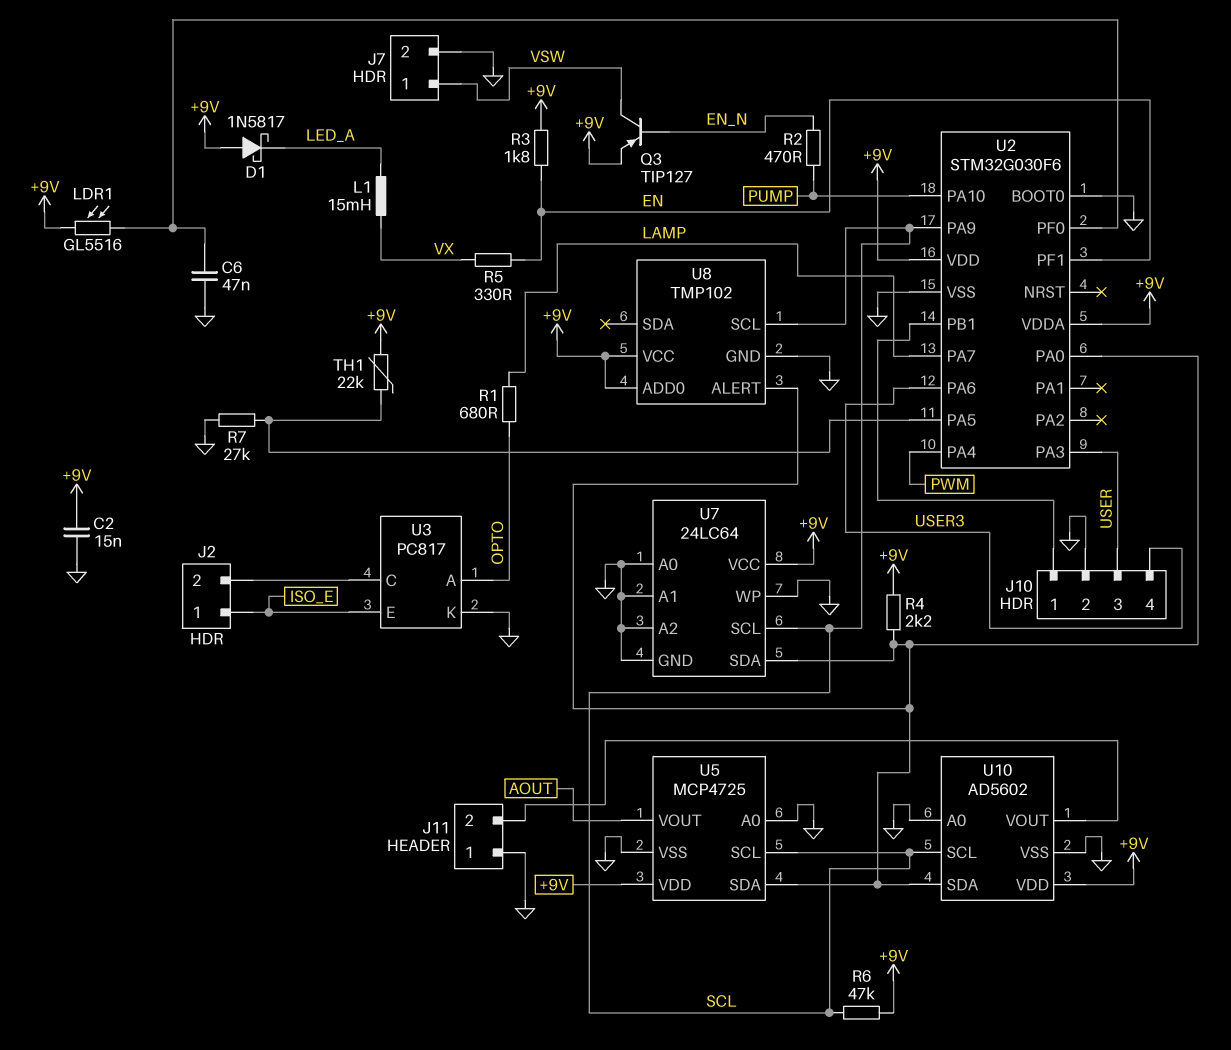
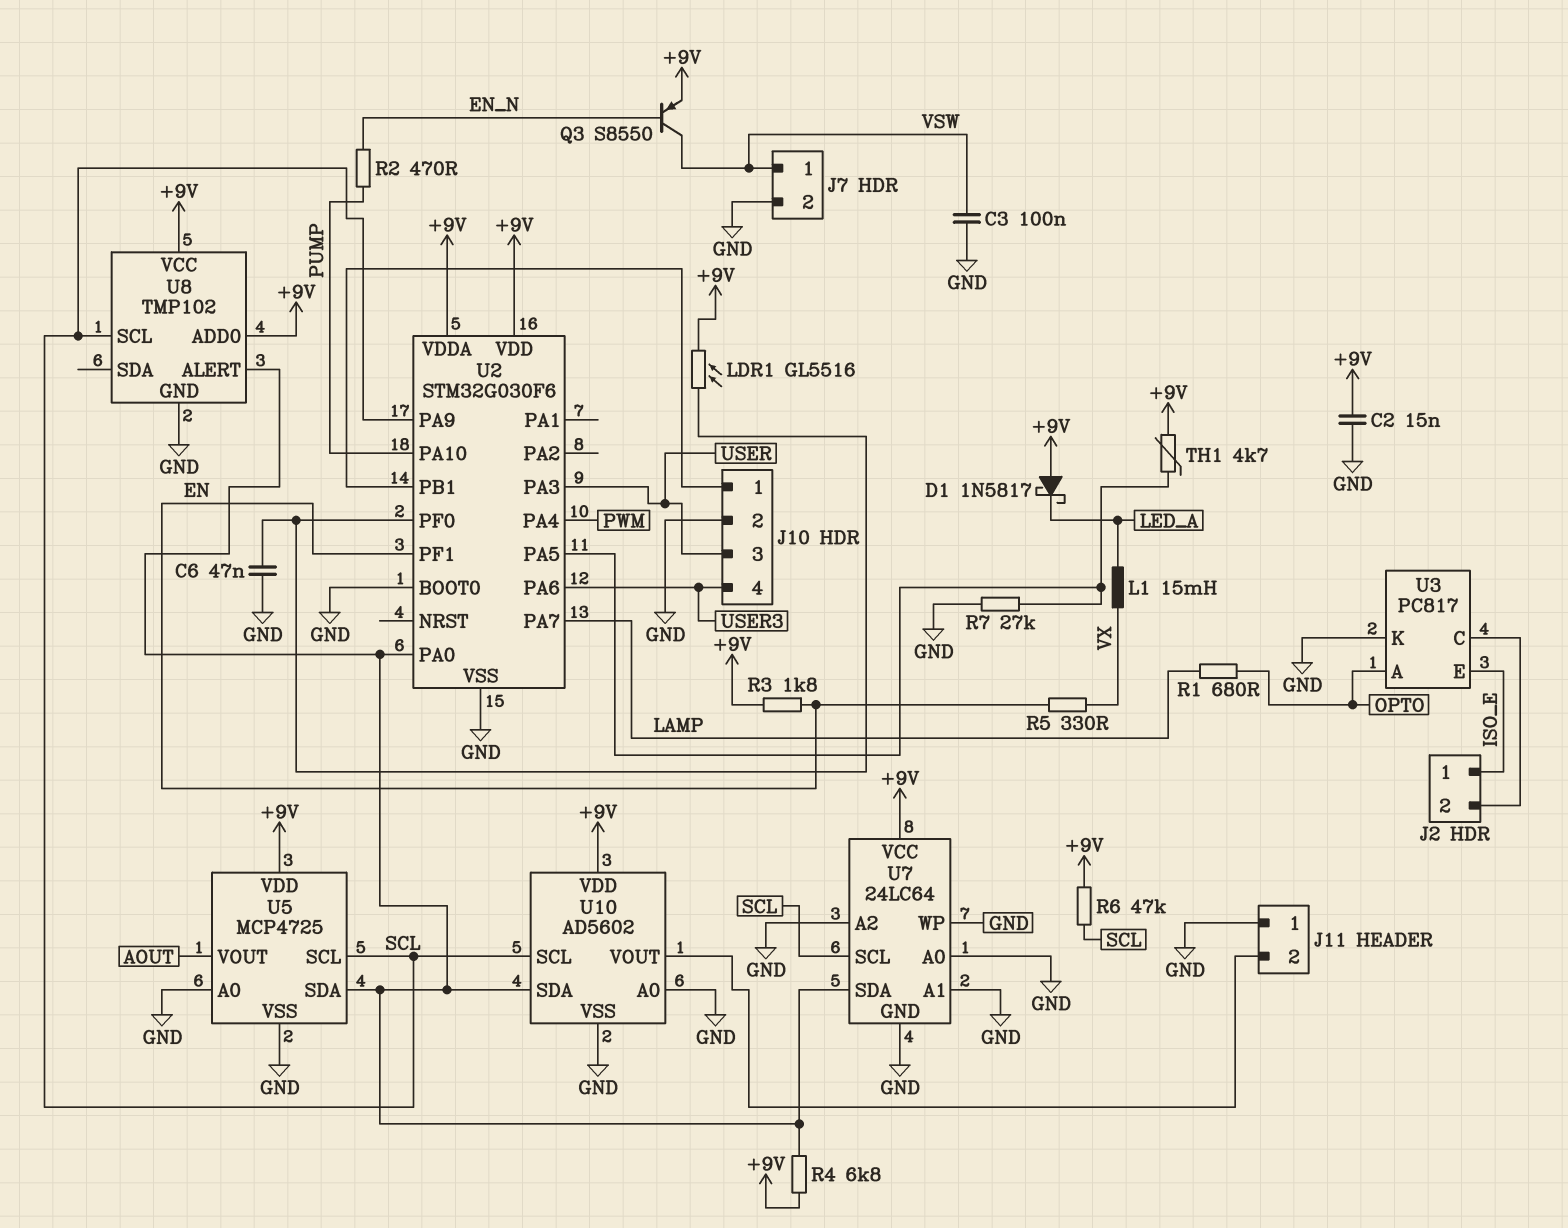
C3: none -> 100nF (GND, VSW)
Q3: PNP TIP127 (B EN_N, C VSW, E +9V) -> PNP S8550 (B EN_N, C VSW, E +9V)
R4: 2.2k (+9V, U2/PA0) -> 6.8k (+9V, U2/PA0)
TH1: 22k (+9V, U2/PA5) -> 4.7k (+9V, U2/PA5)

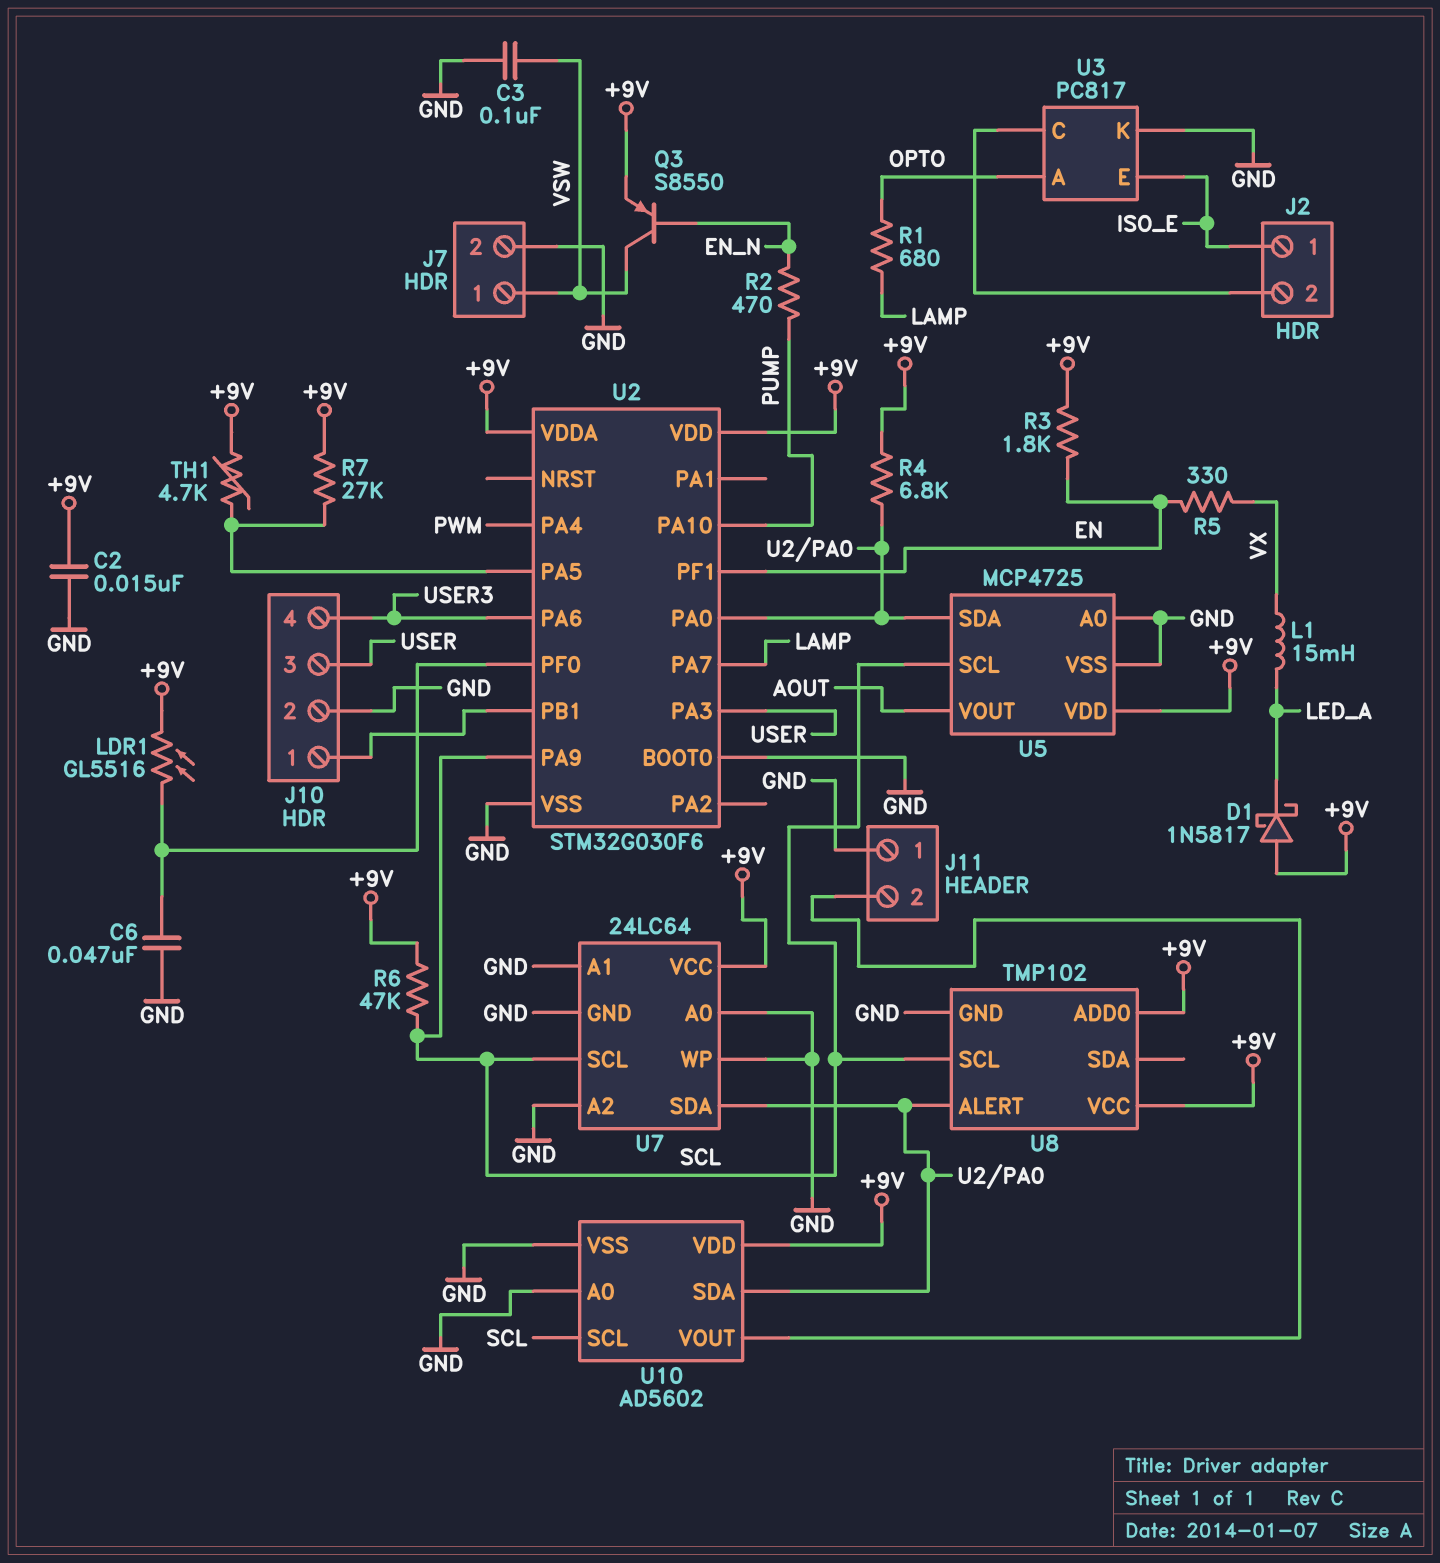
R7: 27k (GND, U2/PA5) -> 27k (+9V, U2/PA5)

